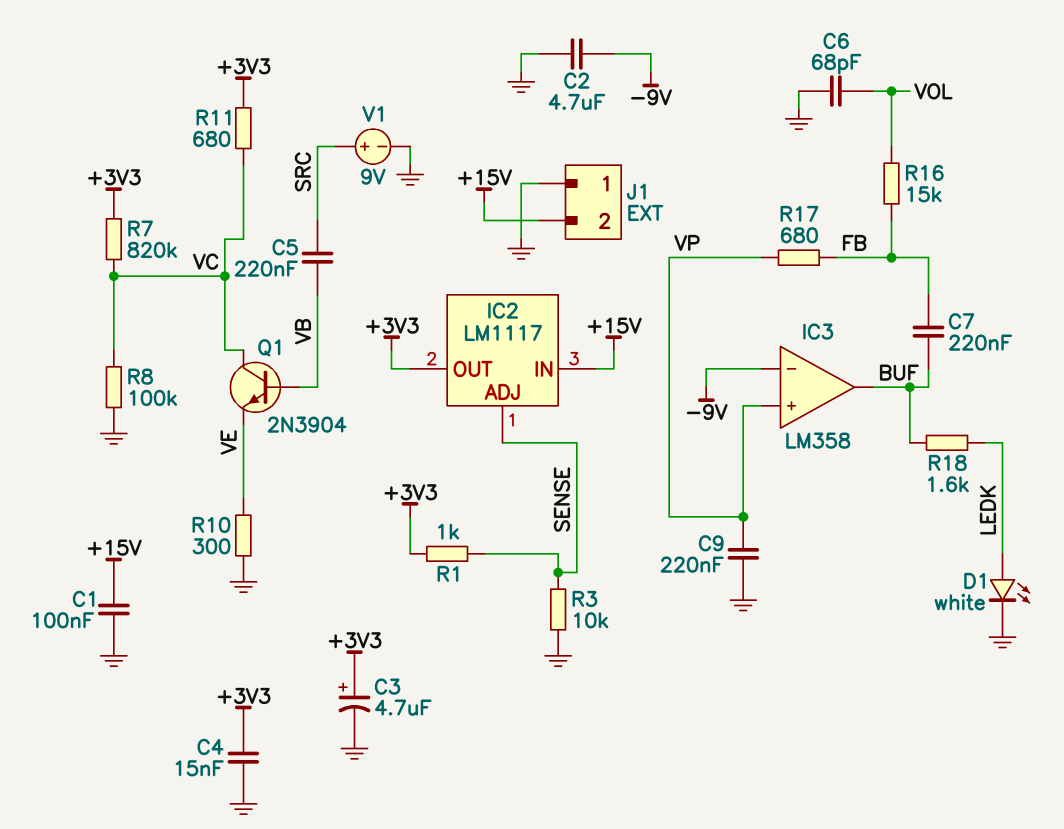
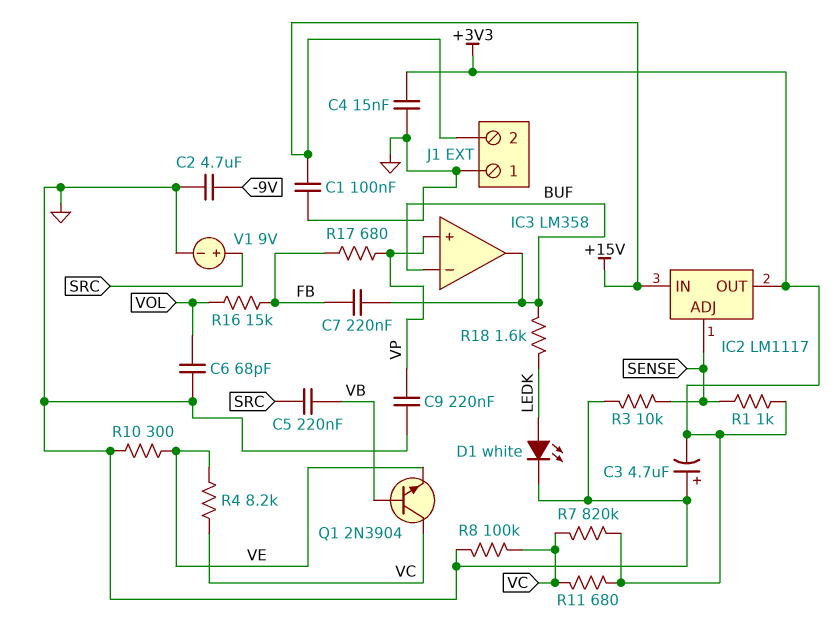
C3: 4.7uF (plus +3V3, minus GND) -> 4.7uF (plus GND, minus +3V3)
IC3 pin in-: -9V -> BUF
R4: none -> 8.2k (VC, VE)

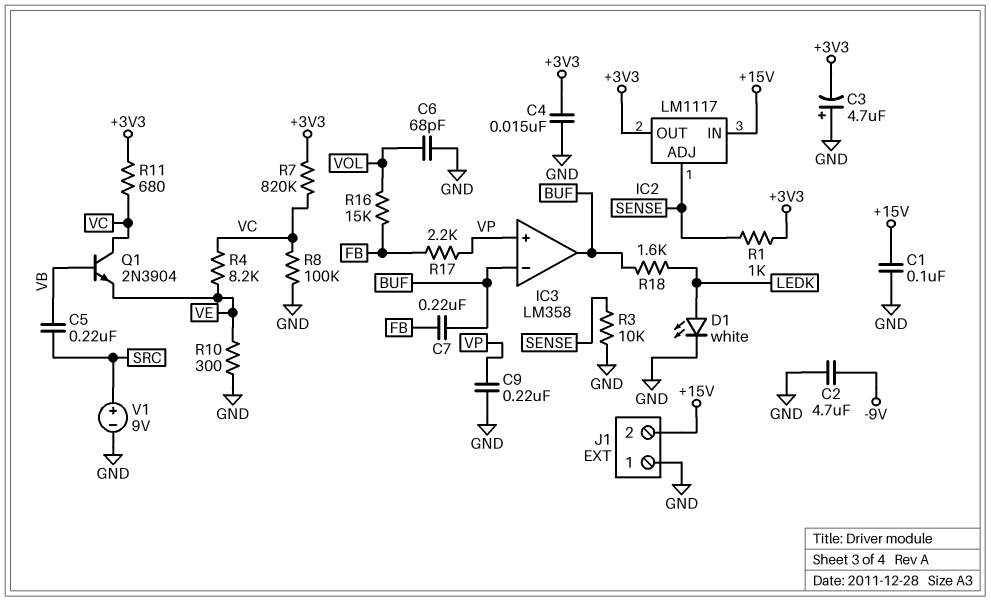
R17: 680 (FB, VP) -> 2.2k (FB, VP)

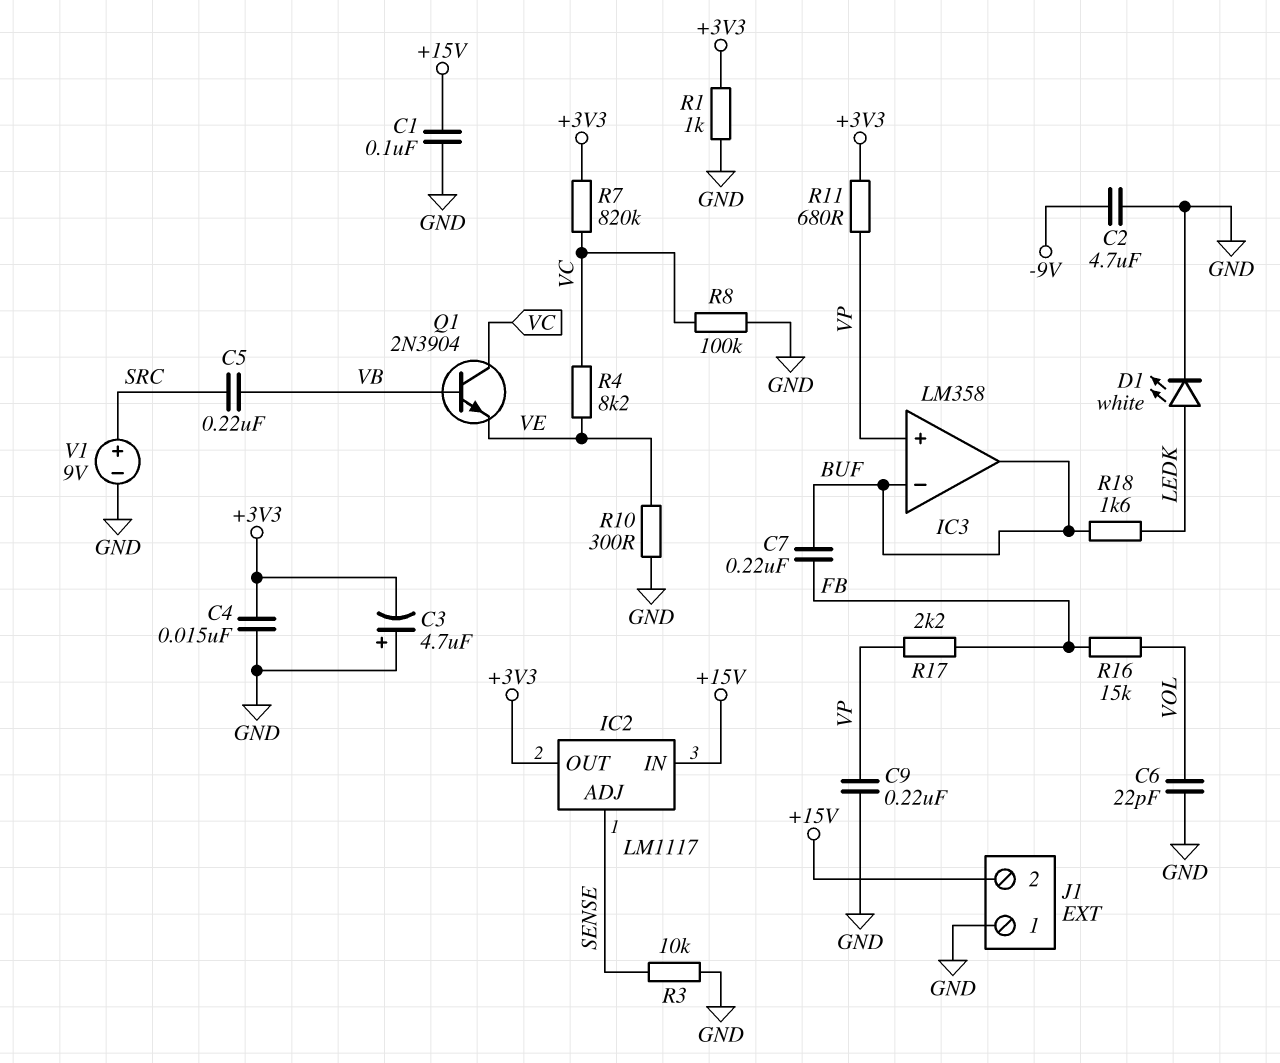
C6: 68pF (GND, VOL) -> 22pF (GND, VOL)
R1: 1k (+3V3, SENSE) -> 1k (+3V3, GND)
R11: 680 (+3V3, VC) -> 680 (+3V3, VP)

